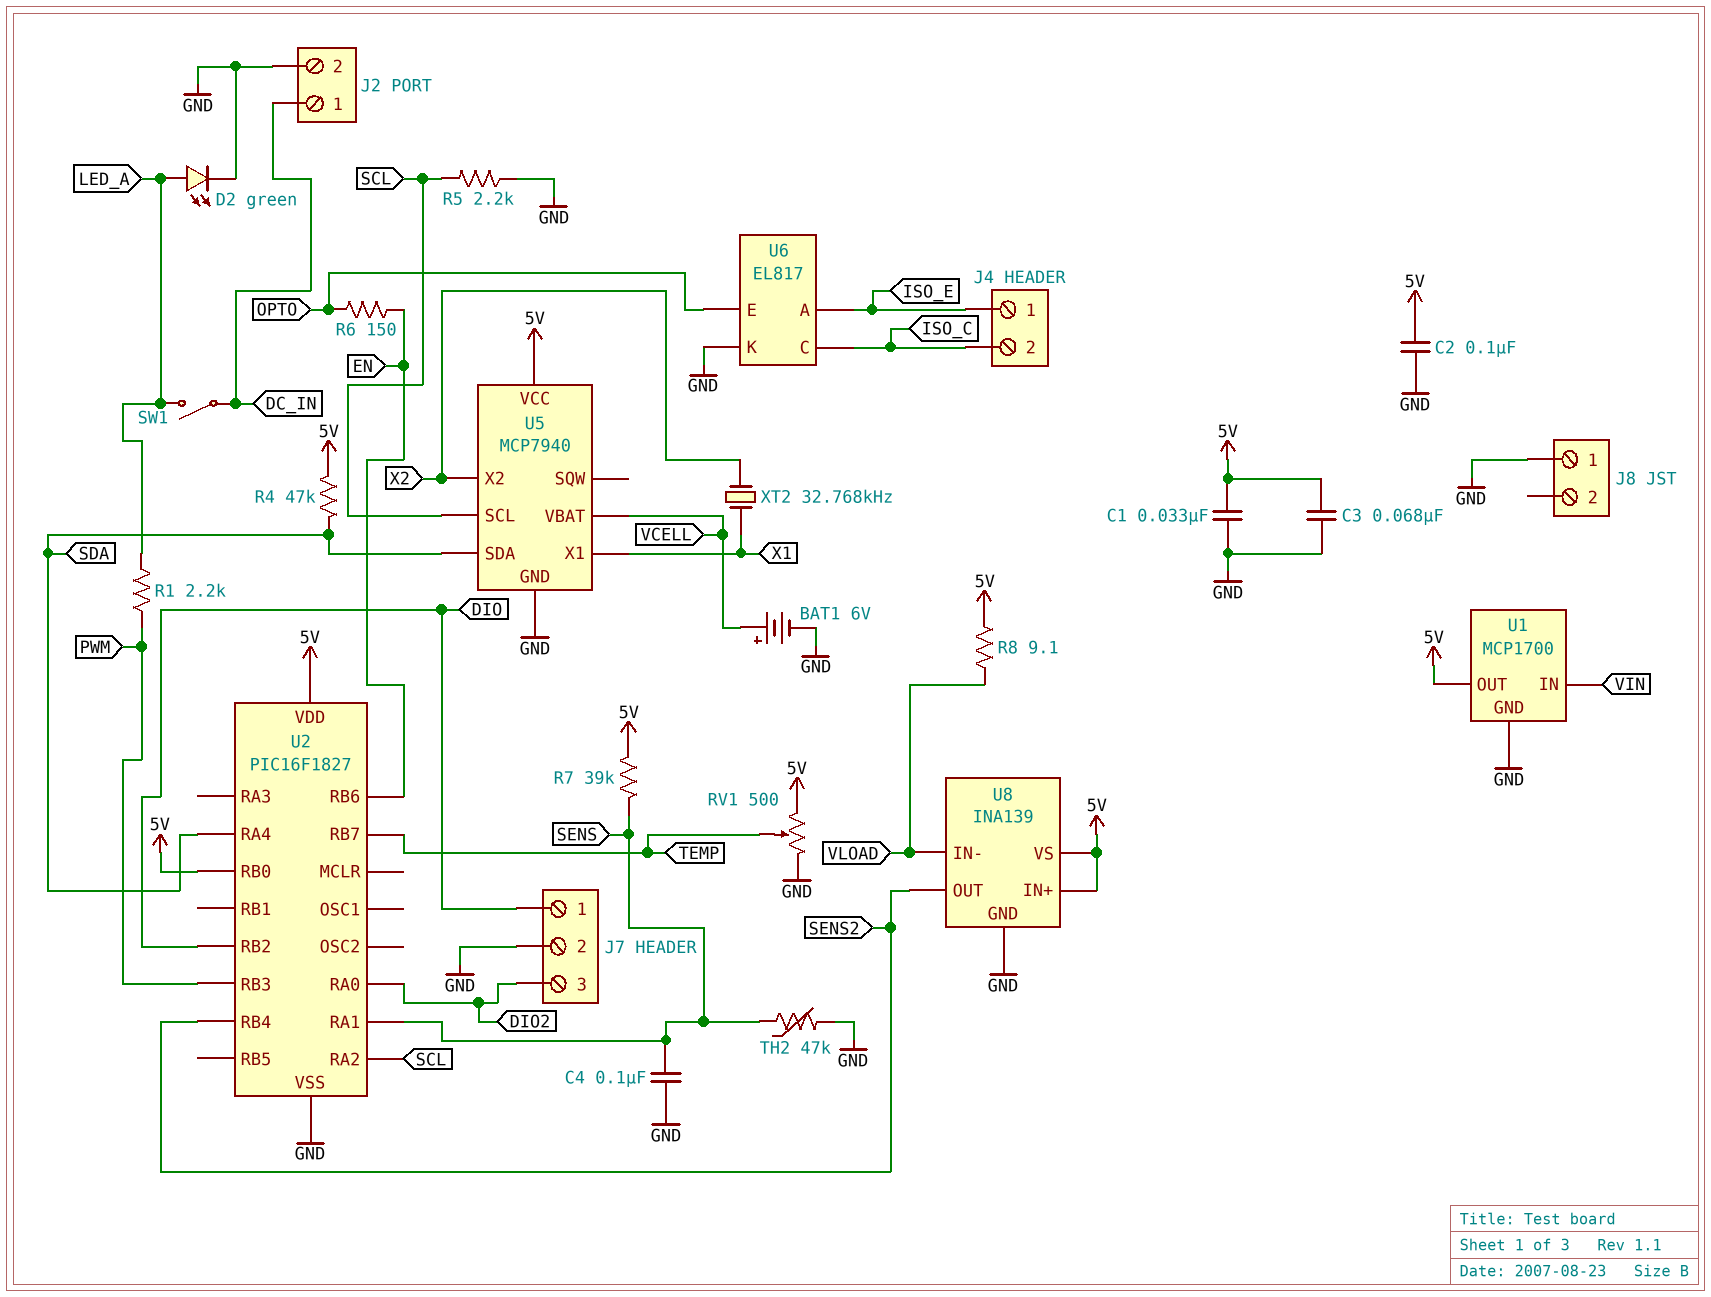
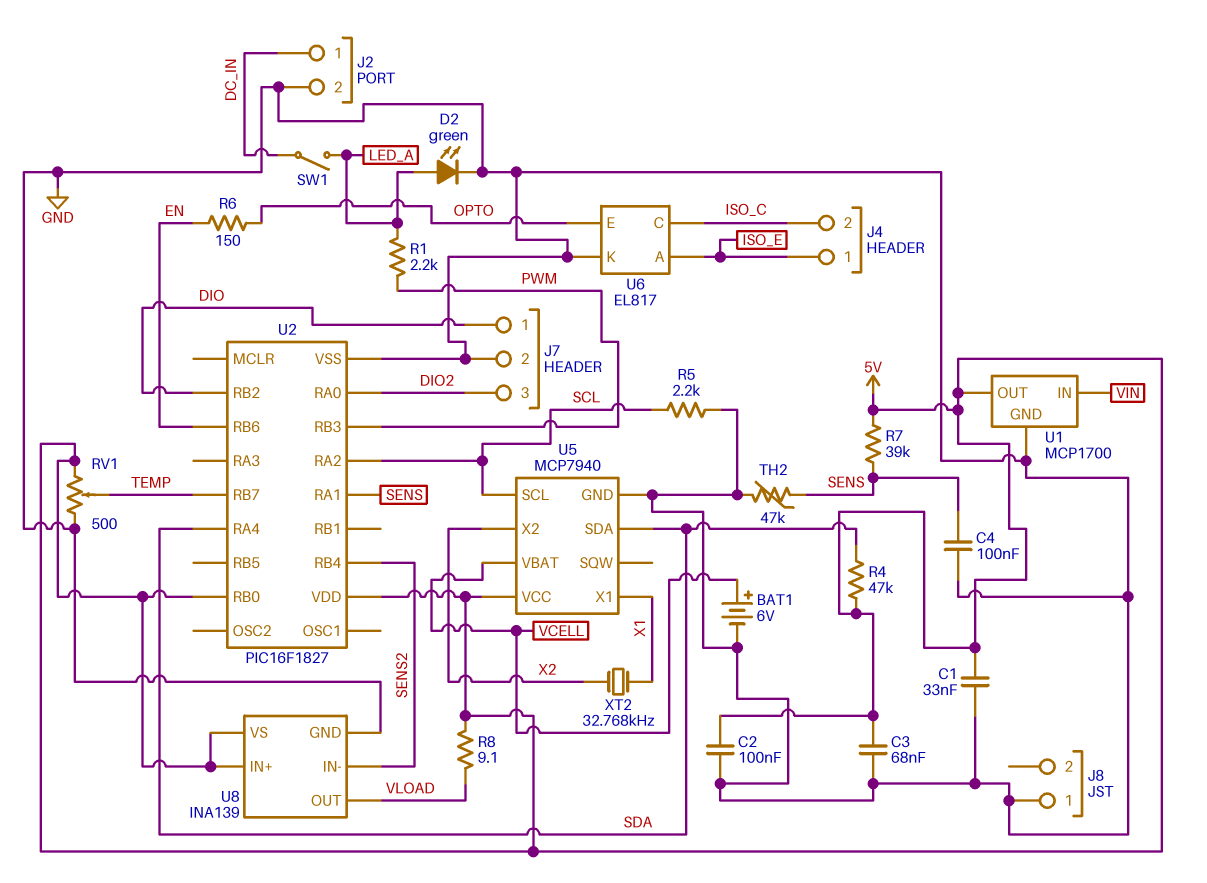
U8 pin IN-: VLOAD -> SENS2
U8 pin OUT: SENS2 -> VLOAD

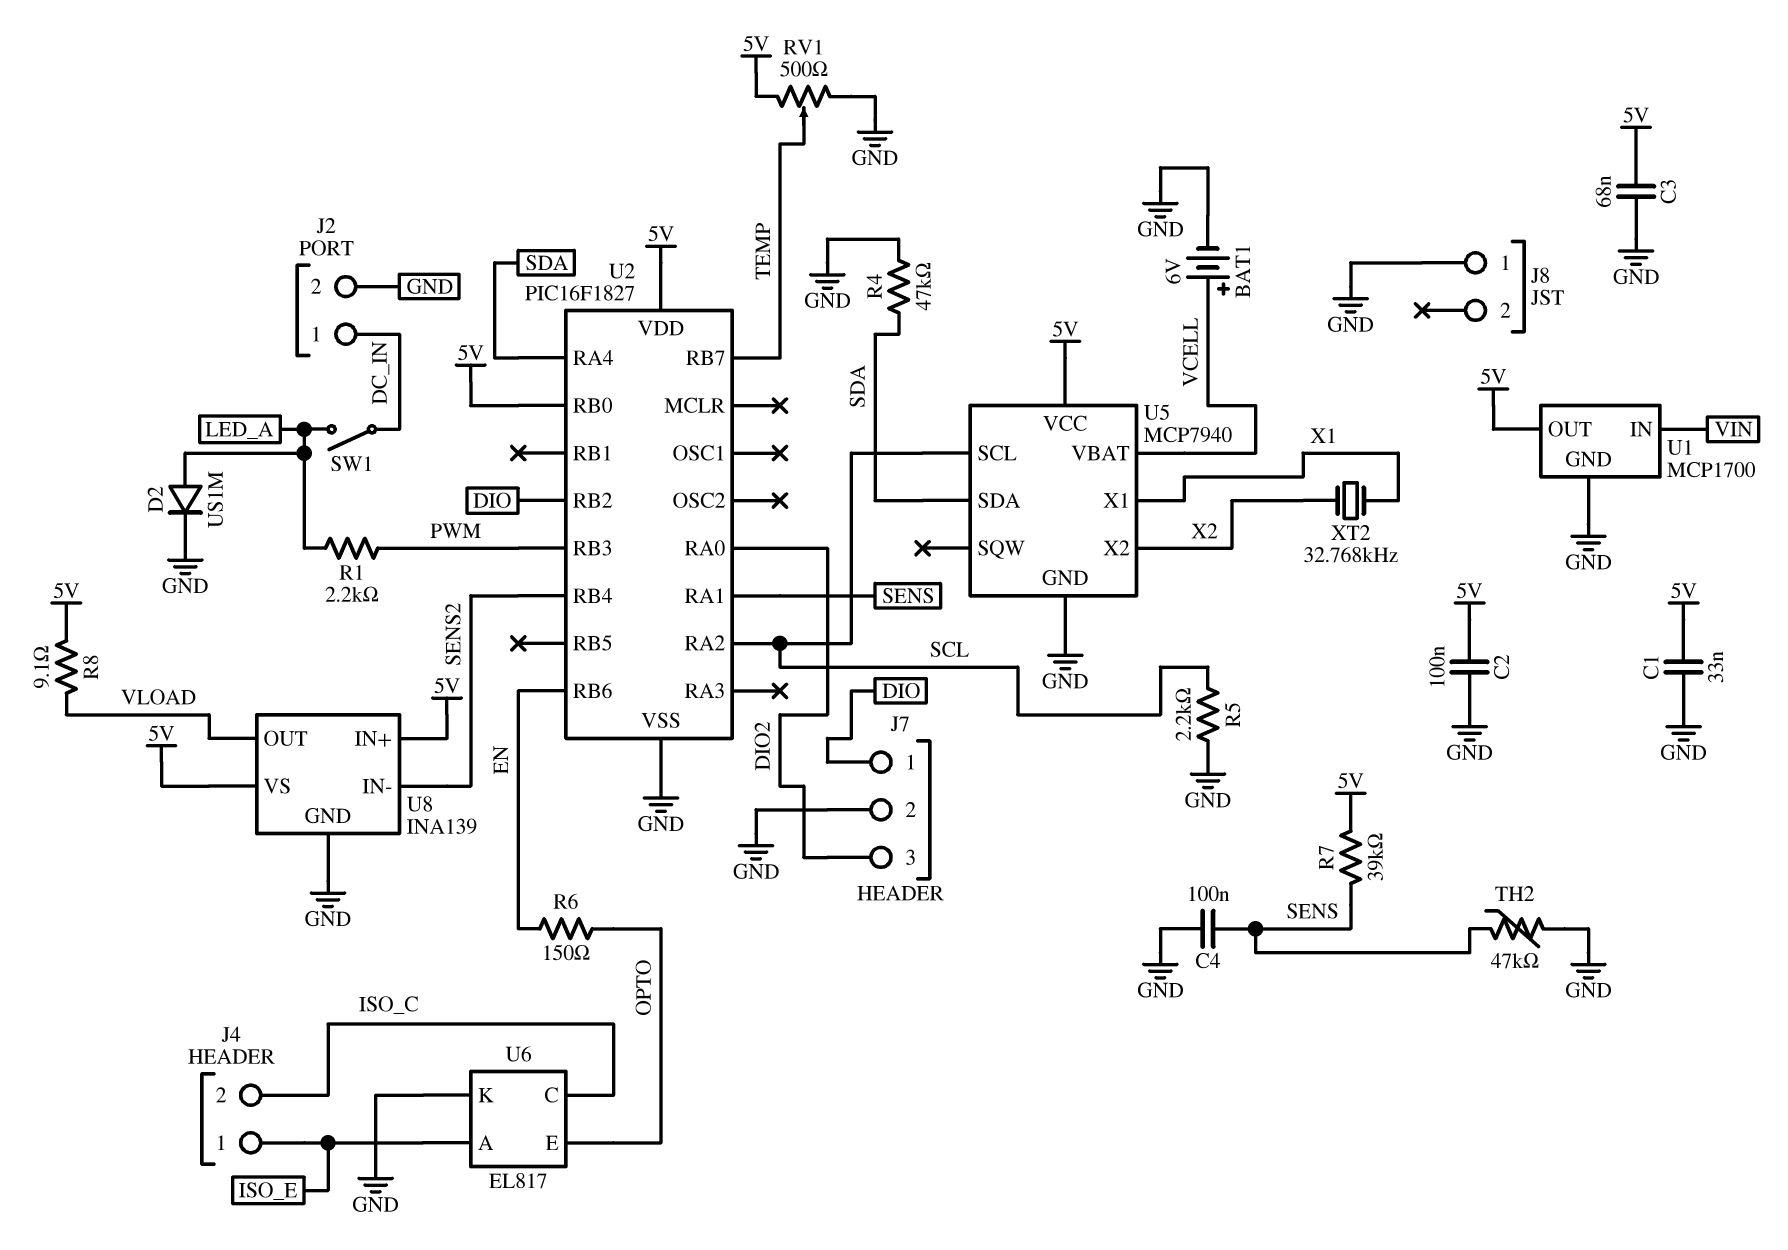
D2: LED green (A LED_A, K GND) -> diode US1M (A LED_A, K GND)
R4: 47k (5V, SDA) -> 47k (GND, SDA)

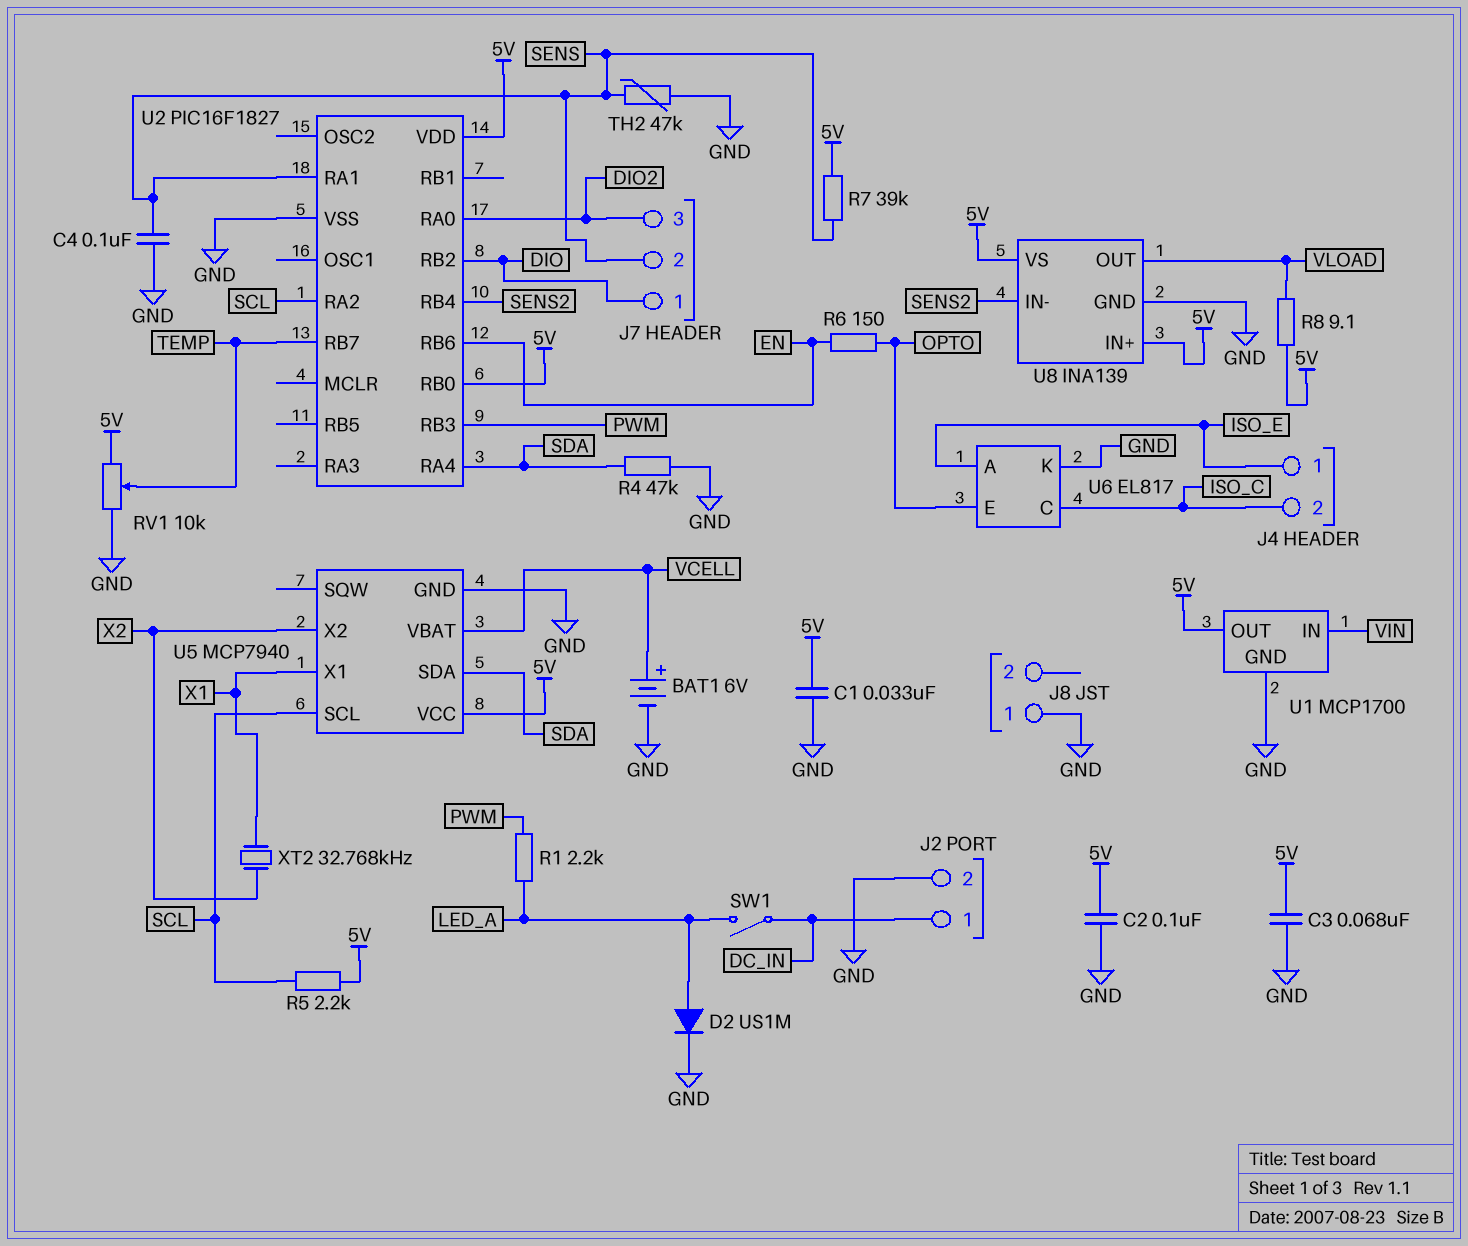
J7 pin 2: GND -> SENS
R5: 2.2k (GND, SCL) -> 2.2k (5V, SCL)
RV1: 500 (5V, GND, wiper TEMP) -> 10k (5V, GND, wiper TEMP)

